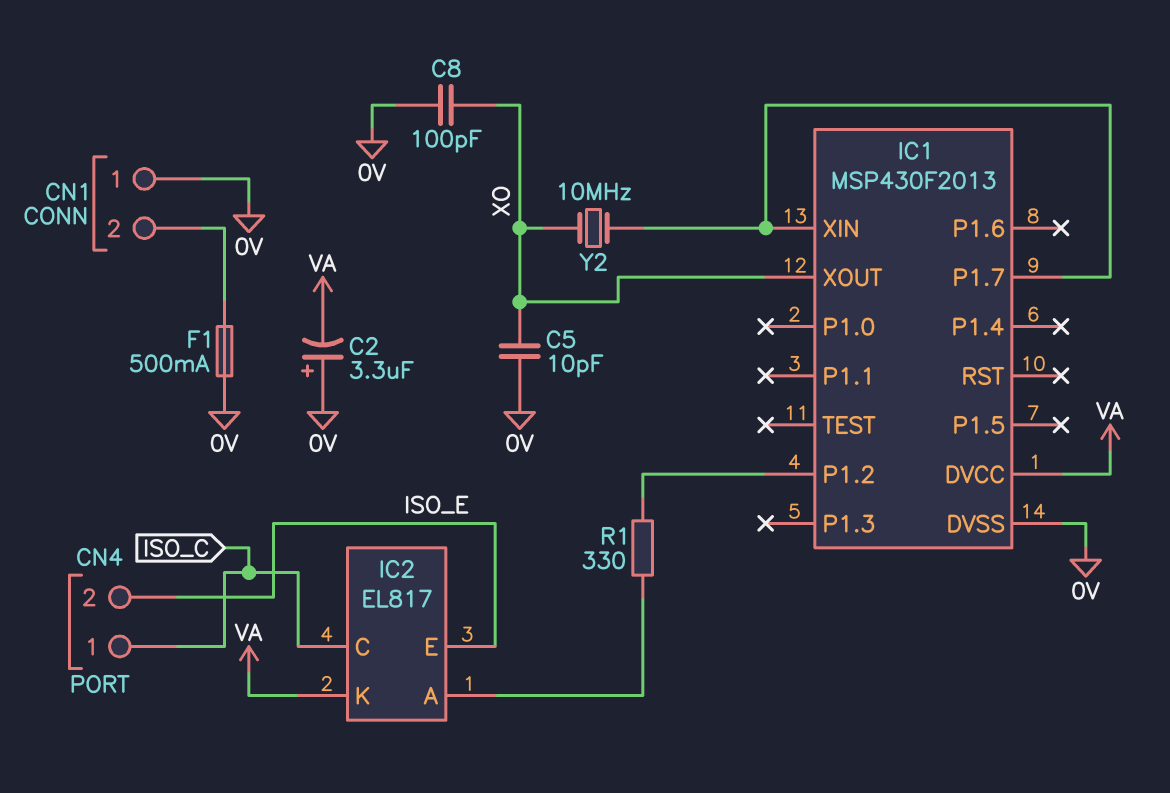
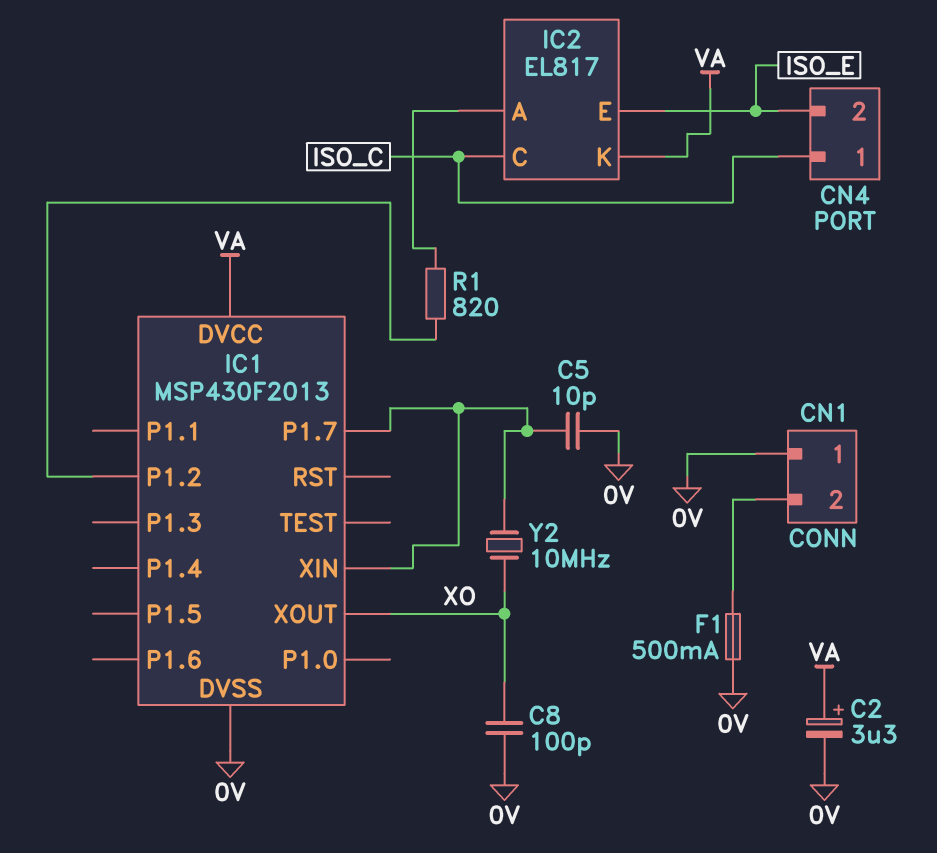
C2: 3.3uF (plus 0V, minus VA) -> 3.3uF (plus VA, minus 0V)
C5: 10pF (0V, XO) -> 10pF (0V, IC1/P1.7)
R1: 330 (IC1/P1.2, IC2/A) -> 820 (IC1/P1.2, IC2/A)

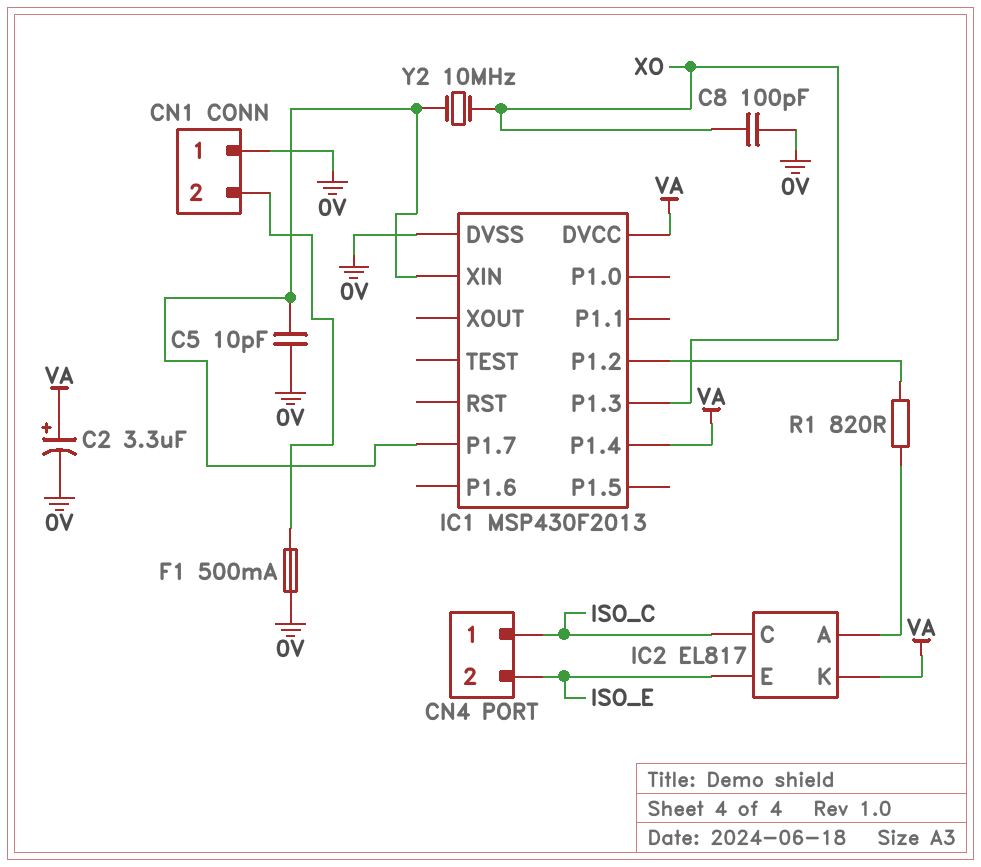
IC1 pin P1.3: none -> XO
IC1 pin P1.4: none -> VA
IC1 pin XOUT: XO -> none

